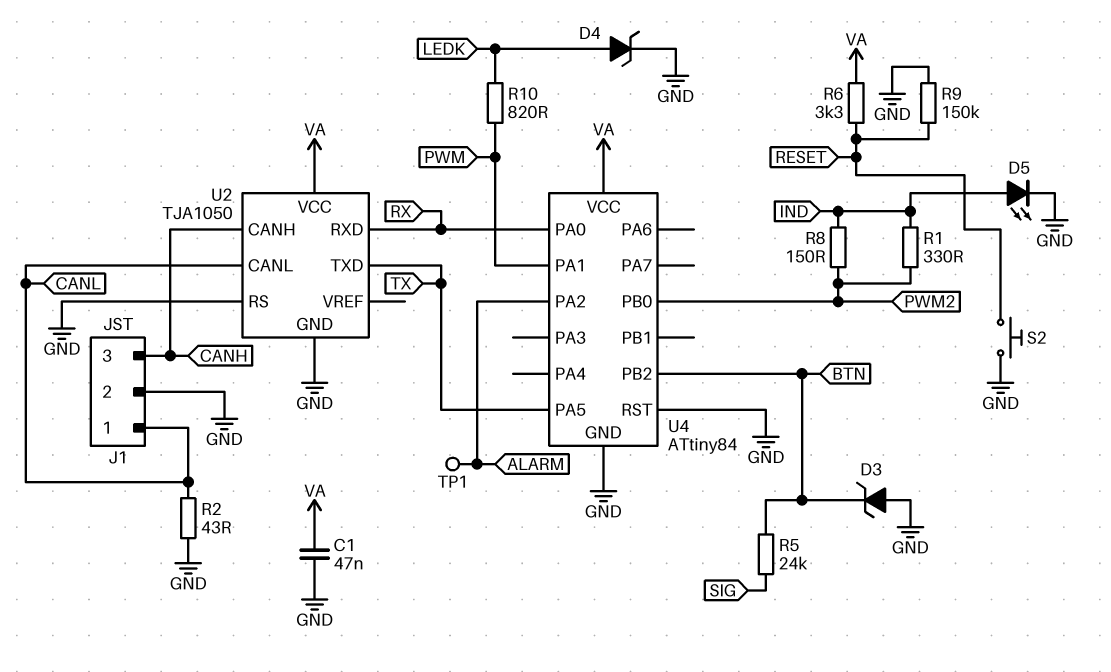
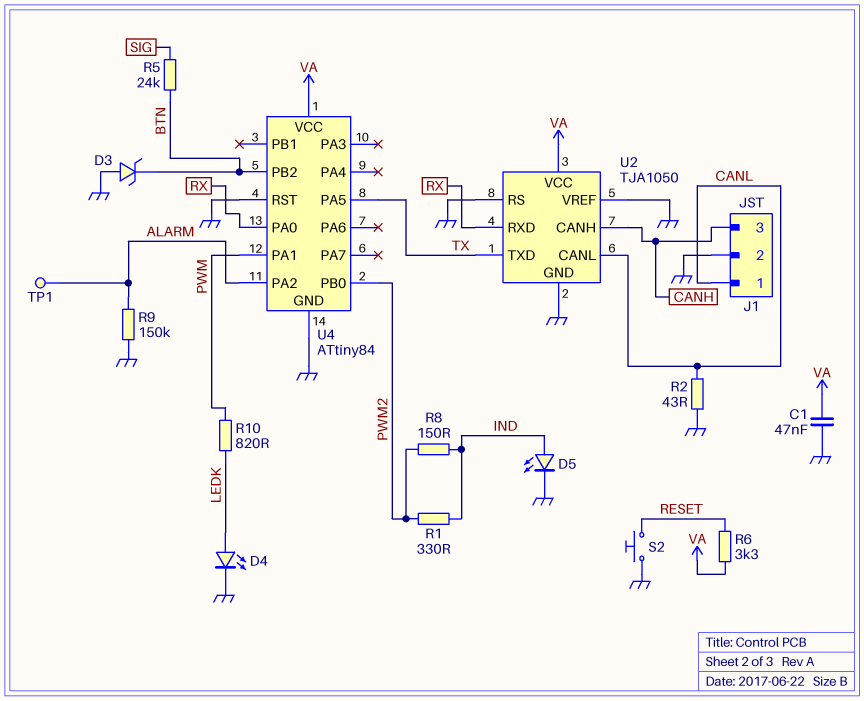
D4: zener (A LEDK, K GND) -> LED (A LEDK, K GND)
R9: 150k (GND, RESET) -> 150k (ALARM, GND)
U2 pin VREF: none -> GND

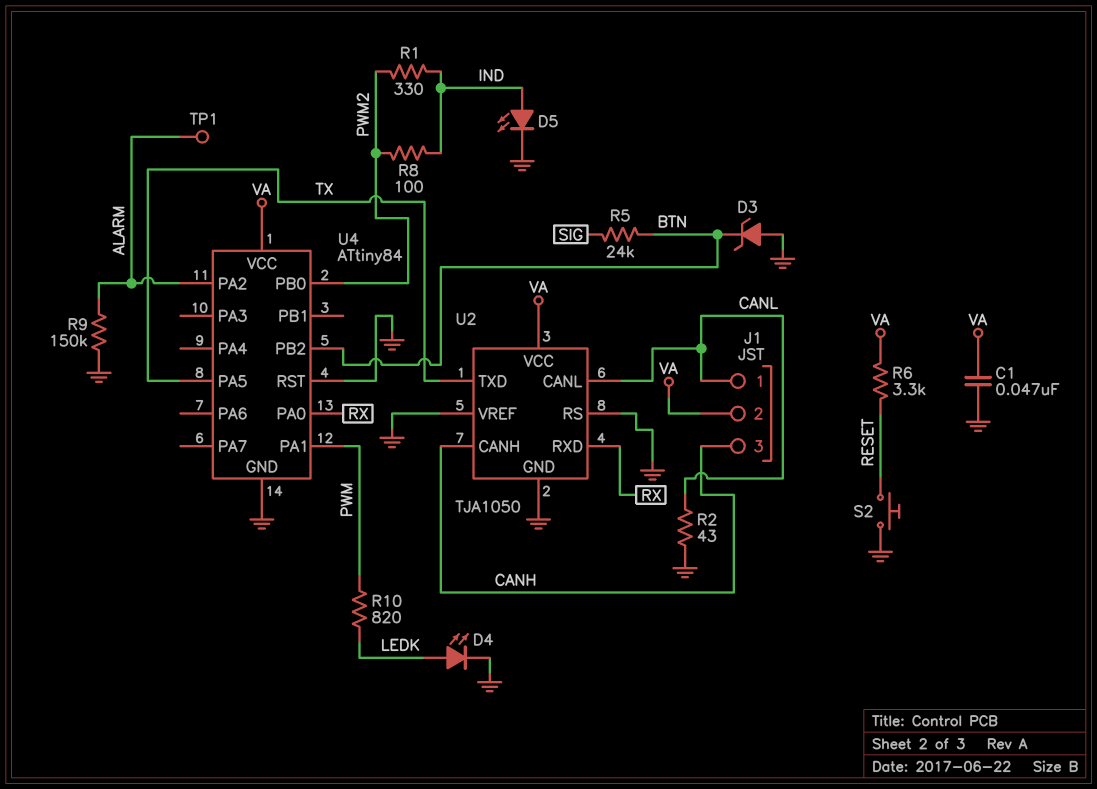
J1 pin 2: GND -> VA
R8: 150 (IND, PWM2) -> 100 (IND, PWM2)

